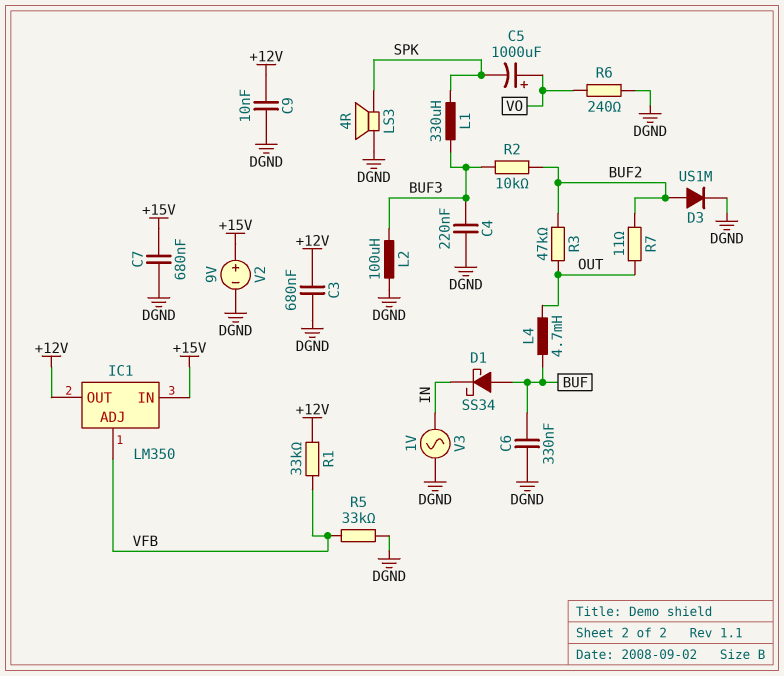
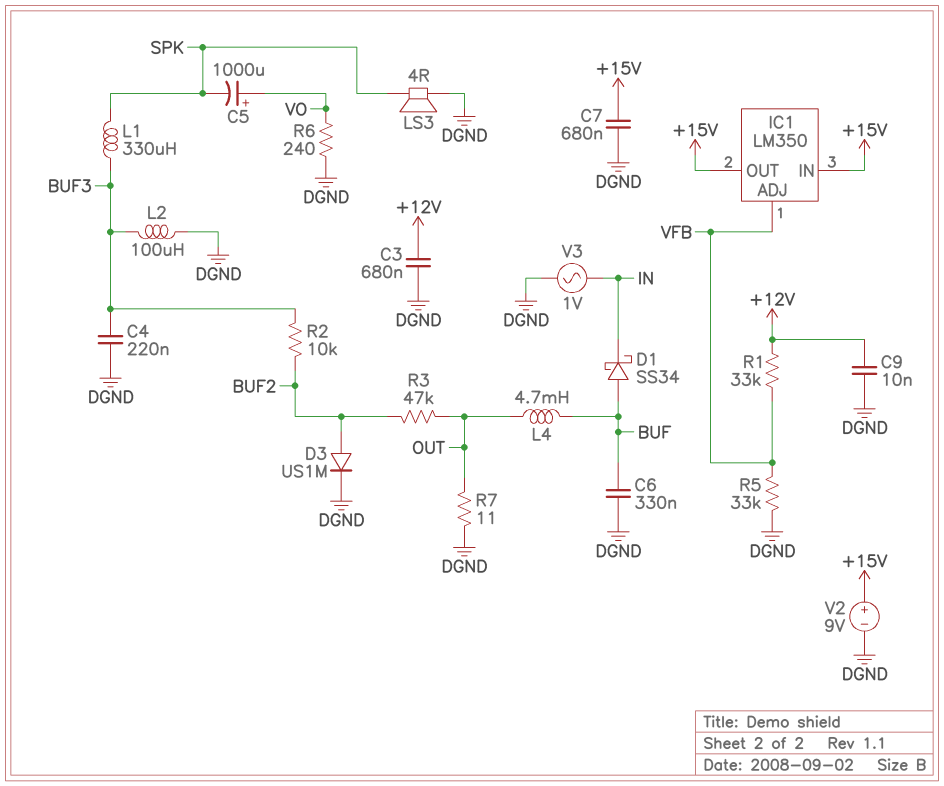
IC1 pin OUT: +12V -> +15V
R7: 11 (BUF2, OUT) -> 11 (DGND, OUT)

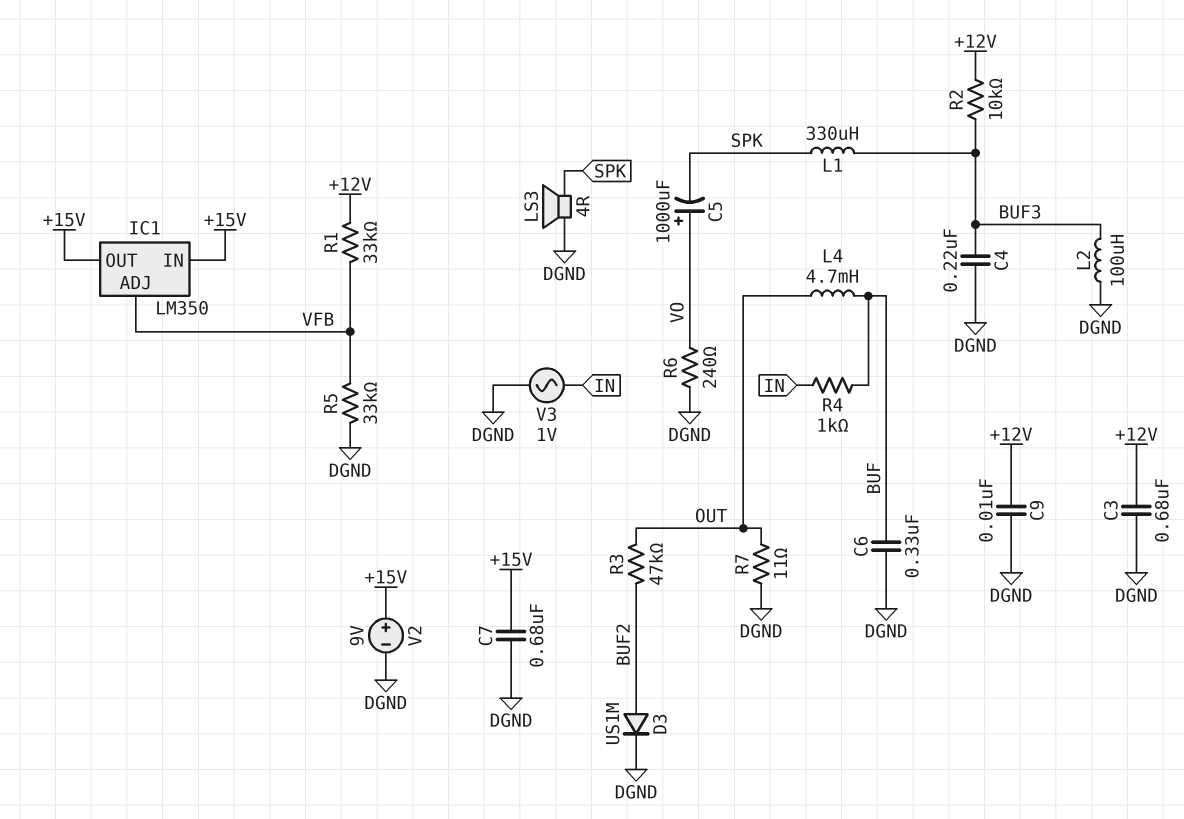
D1: schottky SS34 (A BUF, K IN) -> none
R2: 10k (BUF2, BUF3) -> 10k (+12V, BUF3)
R4: none -> 1k (BUF, IN)

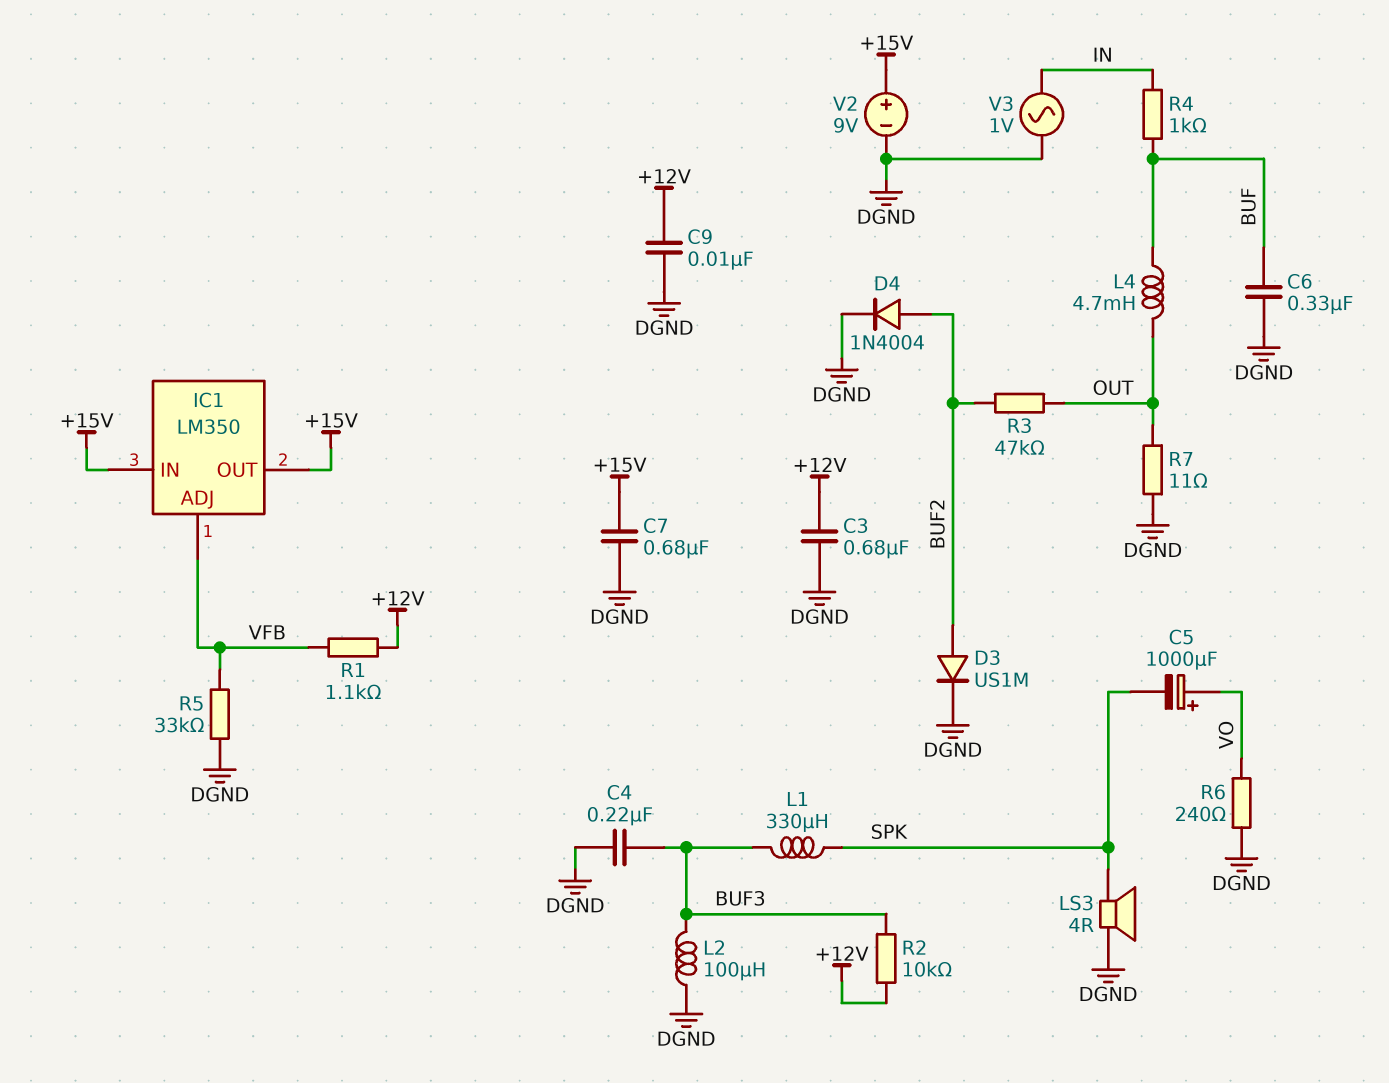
D4: none -> diode 1N4004 (A BUF2, K DGND)
R1: 33k (+12V, VFB) -> 1.1k (+12V, VFB)

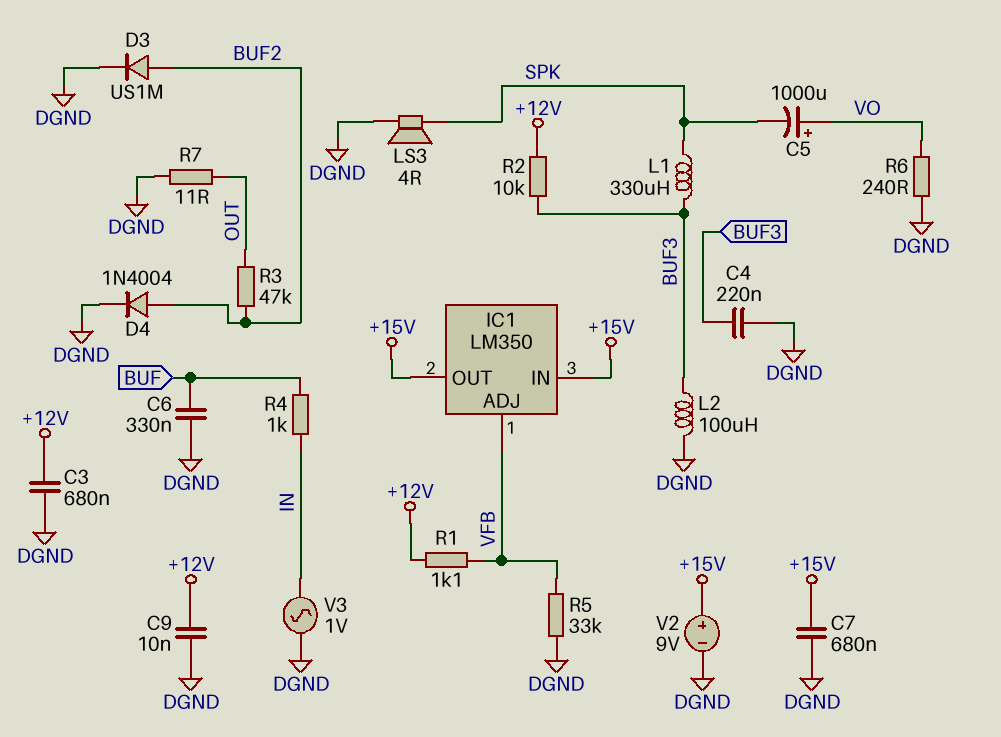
L4: 4.7mH (BUF, OUT) -> none

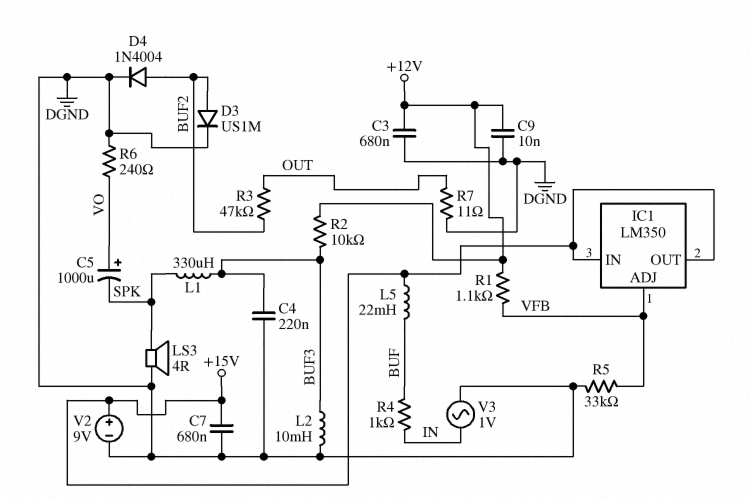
C6: 330nF (BUF, DGND) -> none
L2: 100uH (BUF3, DGND) -> 10mH (BUF3, DGND)
L5: none -> 22mH (+15V, BUF)

